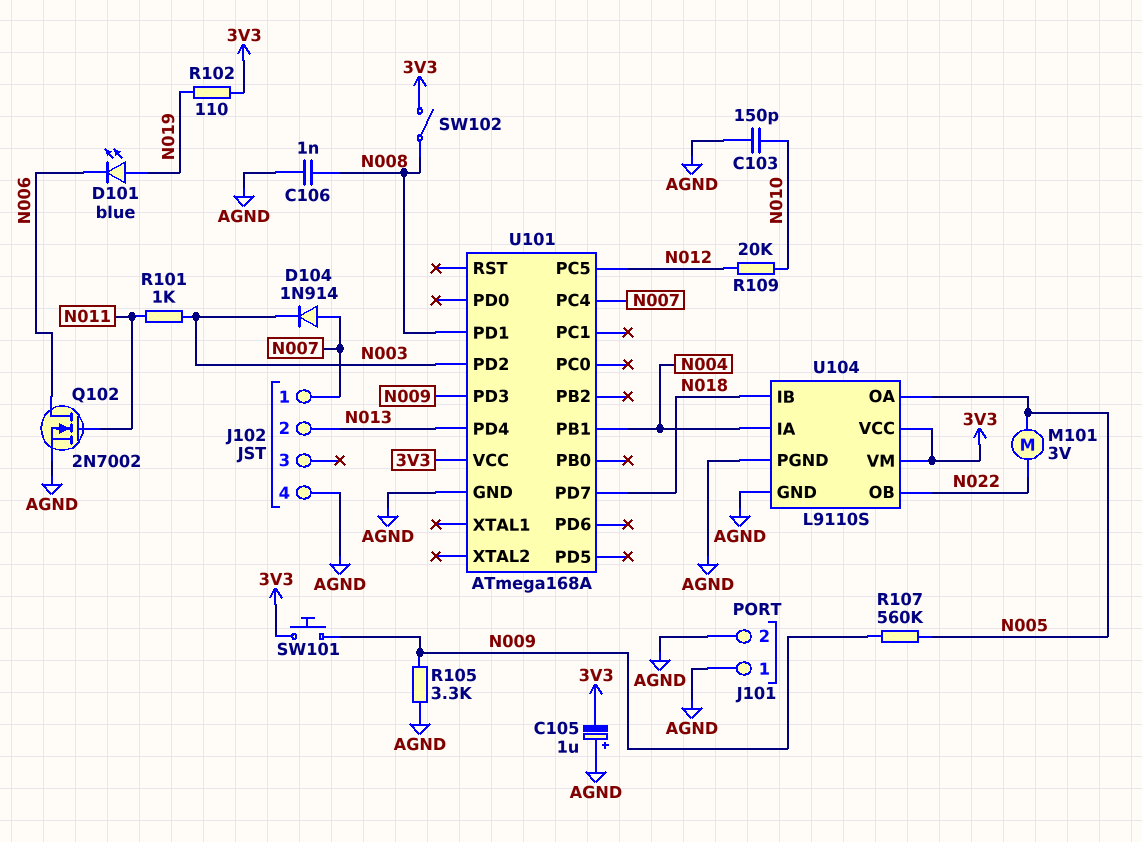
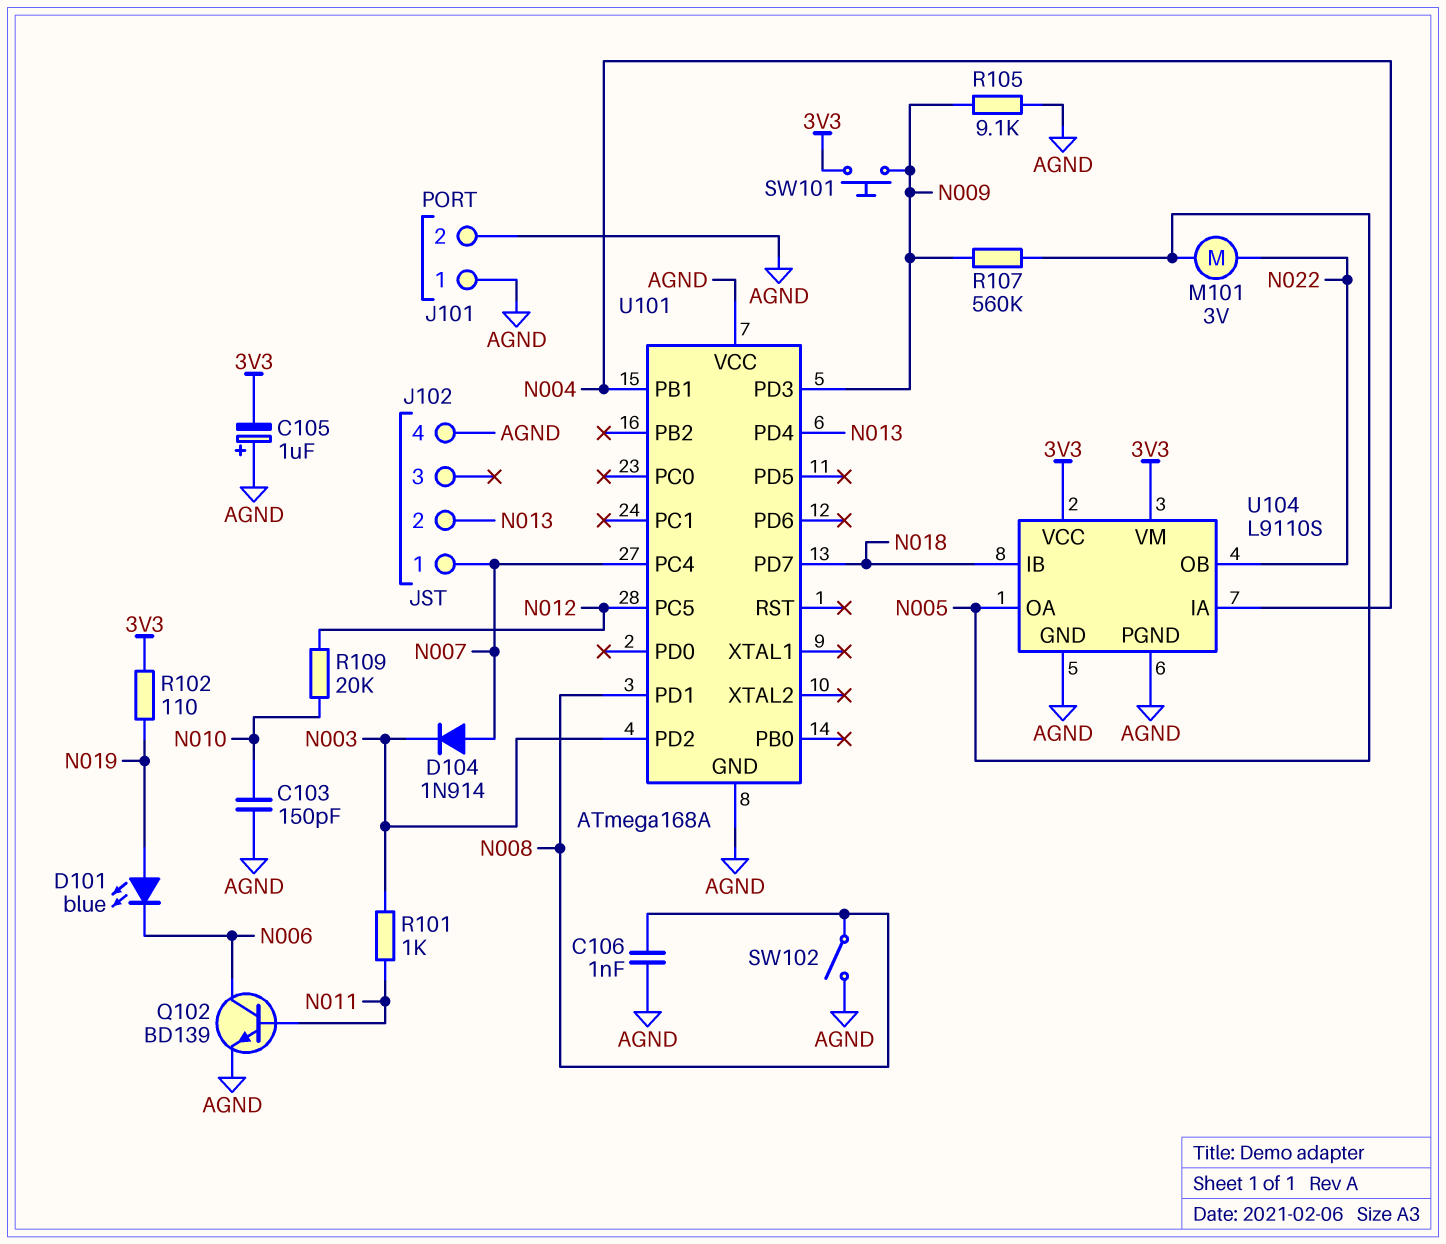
Q102: NMOS 2N7002 (G N011, D N006, S AGND) -> NPN BD139 (B N011, C N006, E AGND)
R105: 3.3k (AGND, N009) -> 9.1k (AGND, N009)
SW102: switch (3V3, N008) -> switch (AGND, N008)
U101 pin VCC: 3V3 -> AGND

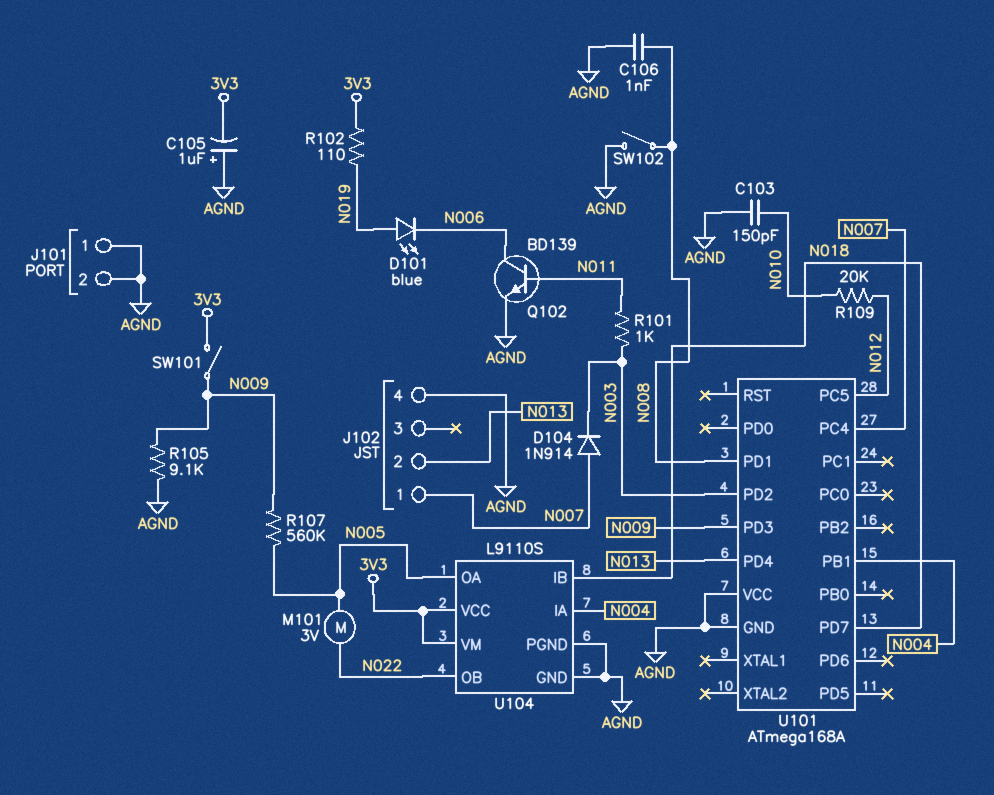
SW101: button (3V3, N009) -> switch (3V3, N009)

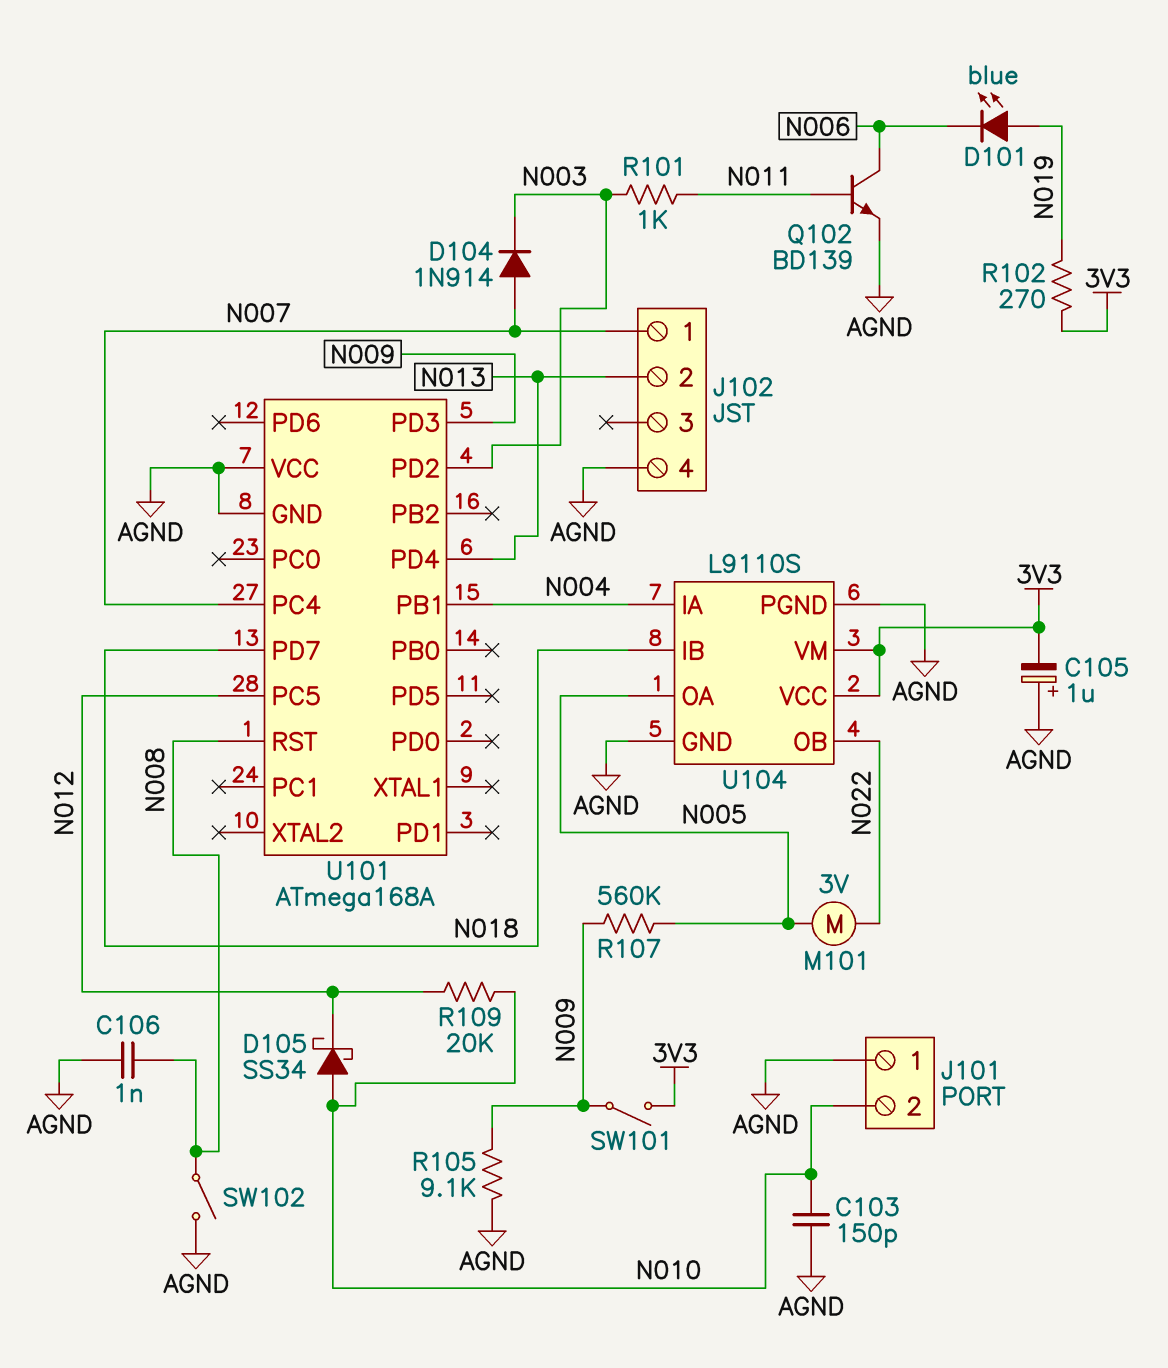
D105: none -> schottky SS34 (A N010, K N012)
J101 pin 2: AGND -> N010
R102: 110 (3V3, N019) -> 270 (3V3, N019)
U101 pin PD1: N008 -> none
U101 pin RST: none -> N008

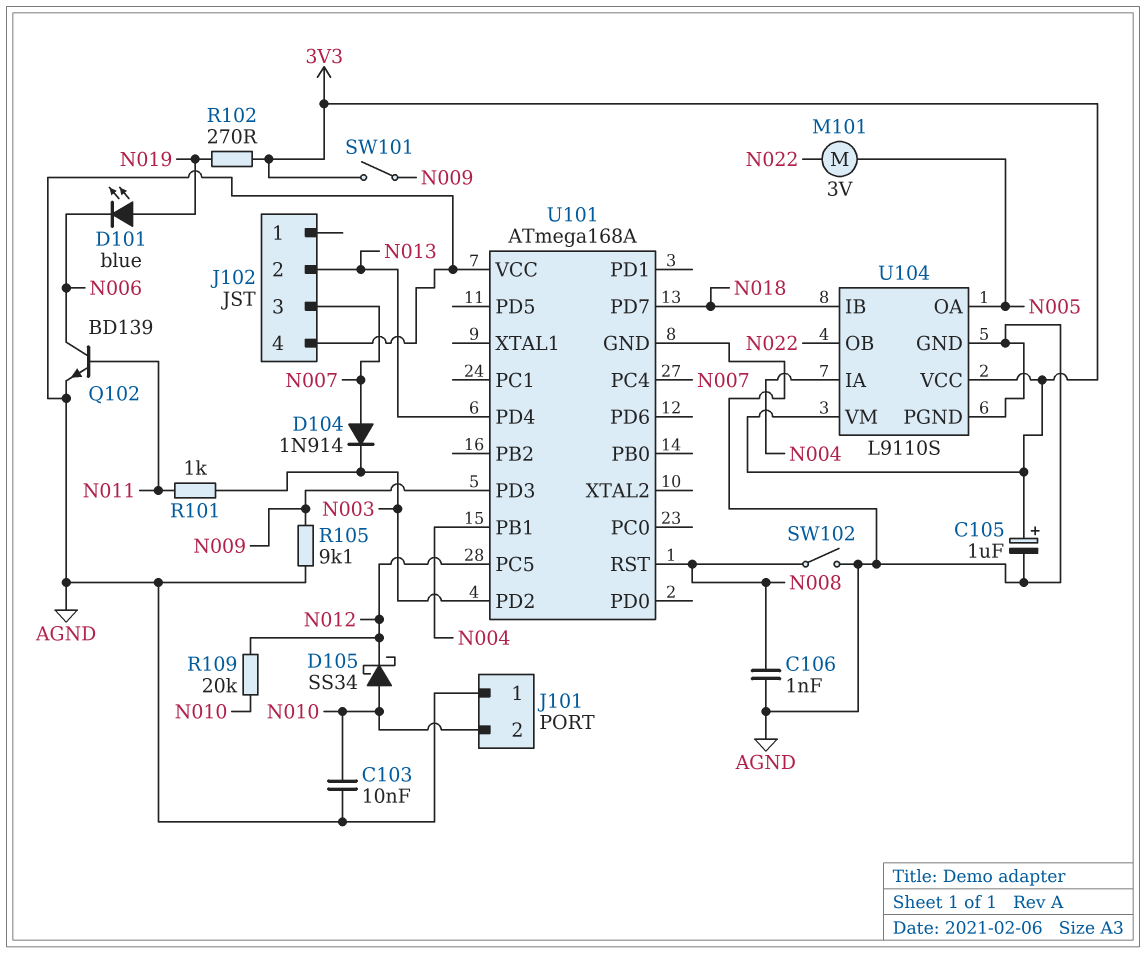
C103: 150pF (AGND, N010) -> 10nF (AGND, N010)
C105: 1uF (plus AGND, minus 3V3) -> 1uF (plus 3V3, minus AGND)
J102 pin 1: N007 -> none
J102 pin 3: none -> N007
R107: 560k (N005, N009) -> none

